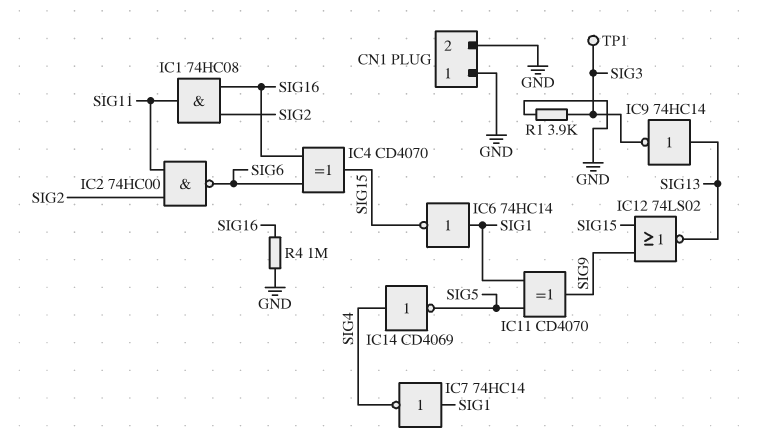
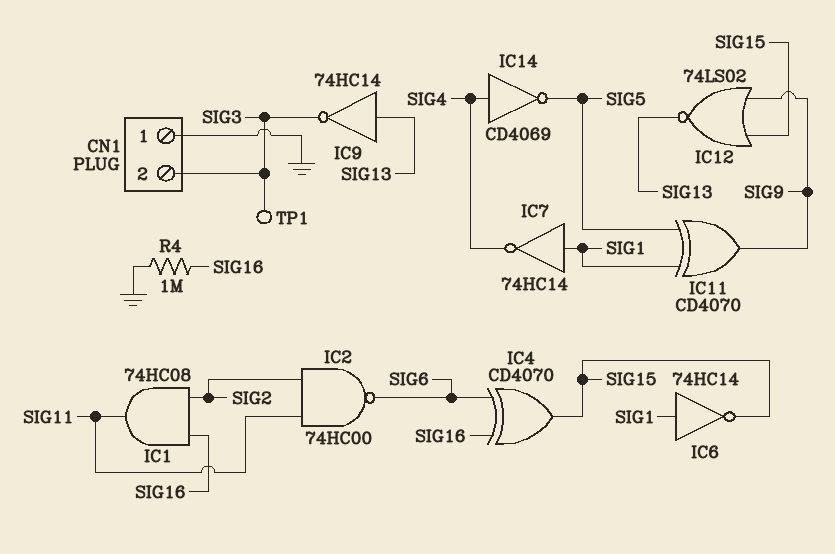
CN1 pin 2: GND -> SIG3
R1: 3.9k (GND, SIG3) -> none

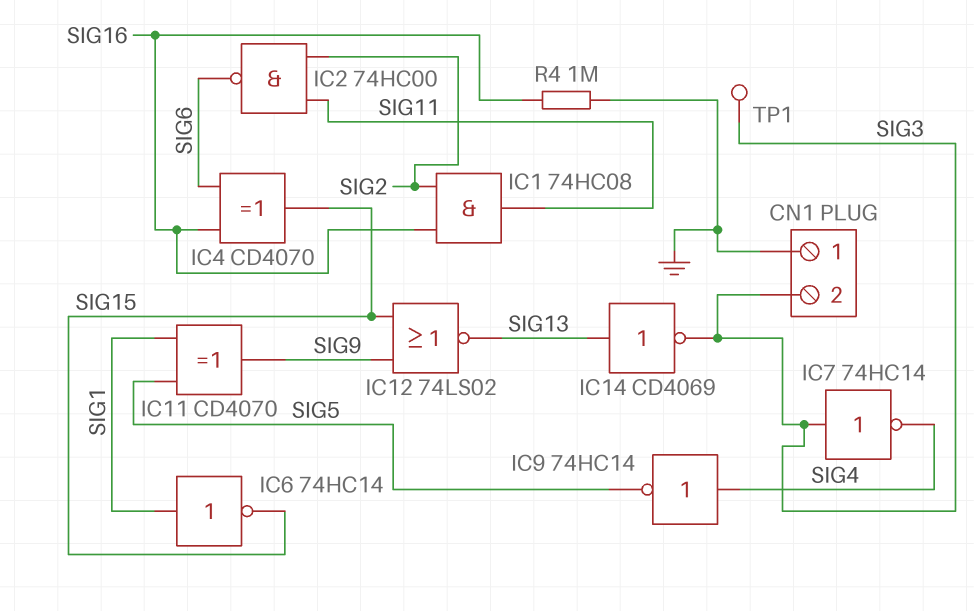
IC7: NOT 74HC14 (in SIG1, out SIG4) -> NOT 74HC14 (in SIG3, out SIG4)
IC9: NOT 74HC14 (in SIG13, out SIG3) -> NOT 74HC14 (in SIG4, out SIG5)
IC14: NOT CD4069 (in SIG4, out SIG5) -> NOT CD4069 (in SIG13, out SIG3)

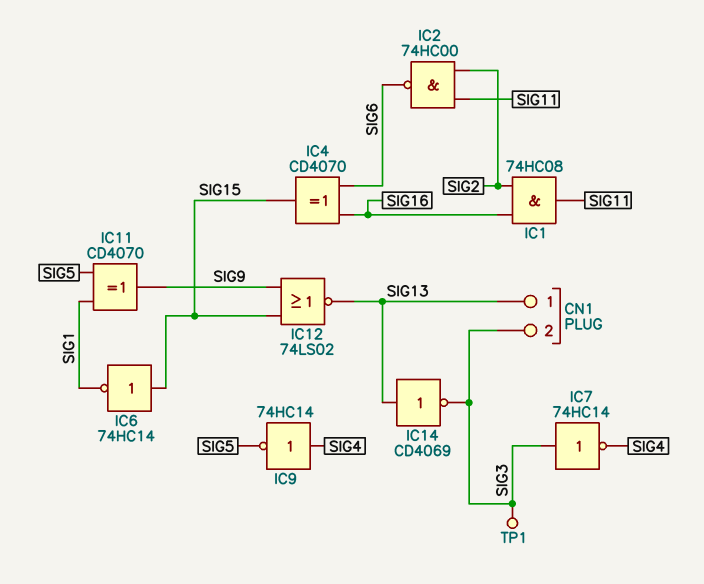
CN1 pin 1: GND -> SIG13
IC6: NOT 74HC14 (in SIG1, out SIG15) -> NOT 74HC14 (in SIG15, out SIG1)
R4: 1M (GND, SIG16) -> none

